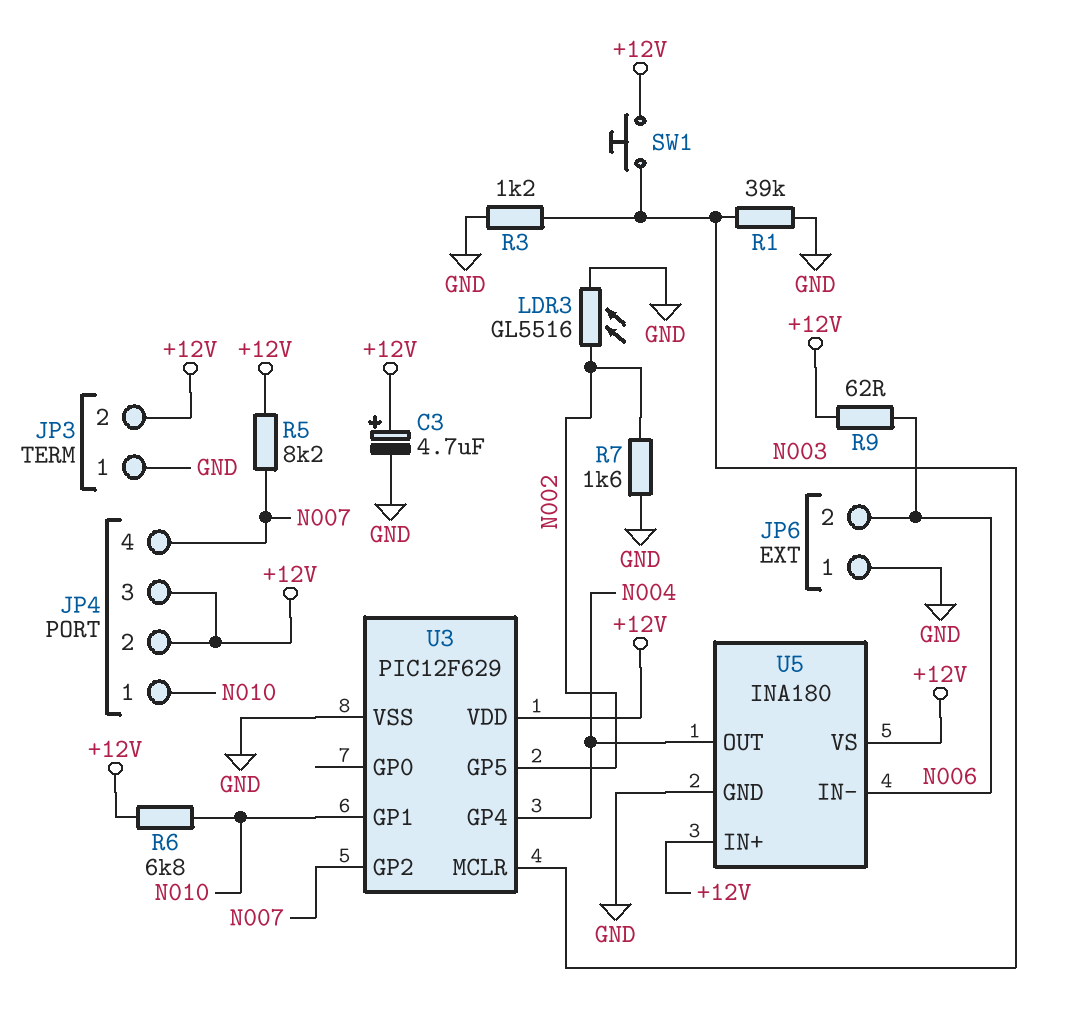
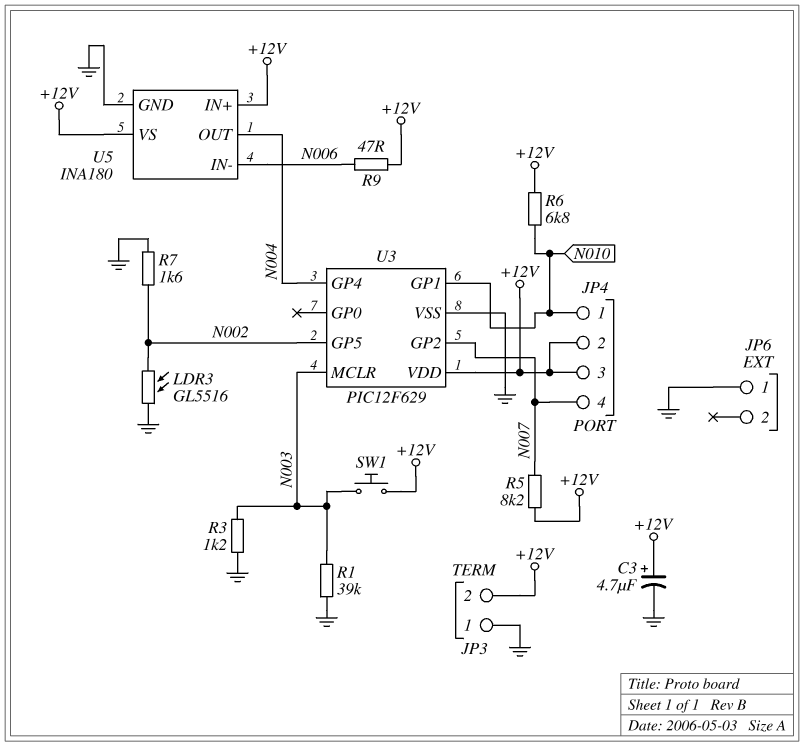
JP6 pin 2: N006 -> none
R9: 62 (+12V, N006) -> 47 (+12V, N006)

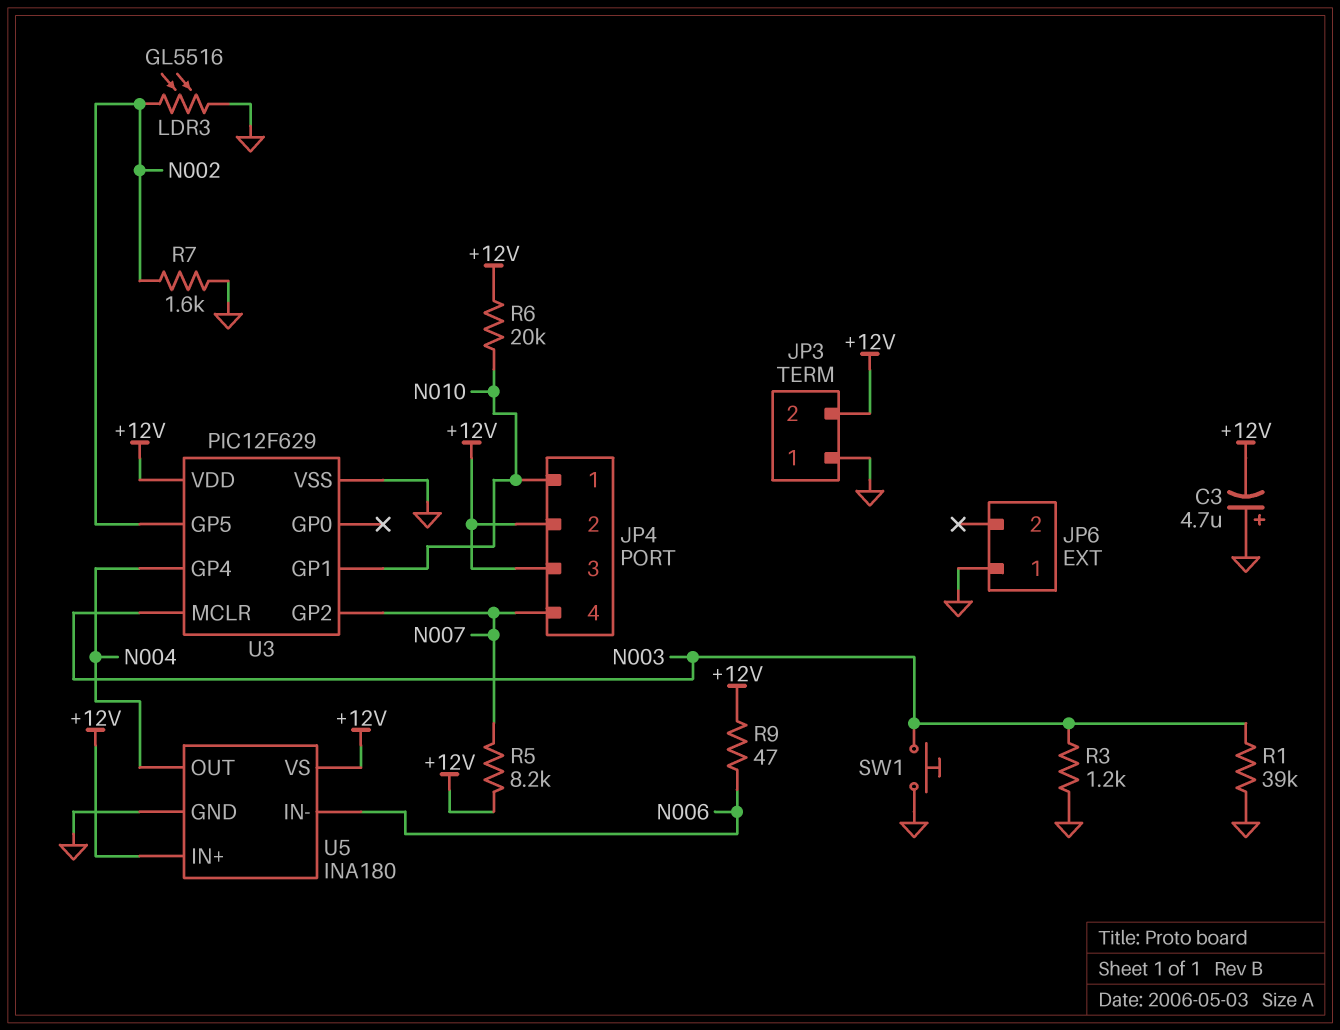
C3: 4.7uF (plus +12V, minus GND) -> 4.7uF (plus GND, minus +12V)
R6: 6.8k (+12V, N010) -> 20k (+12V, N010)
SW1: button (+12V, N003) -> button (GND, N003)

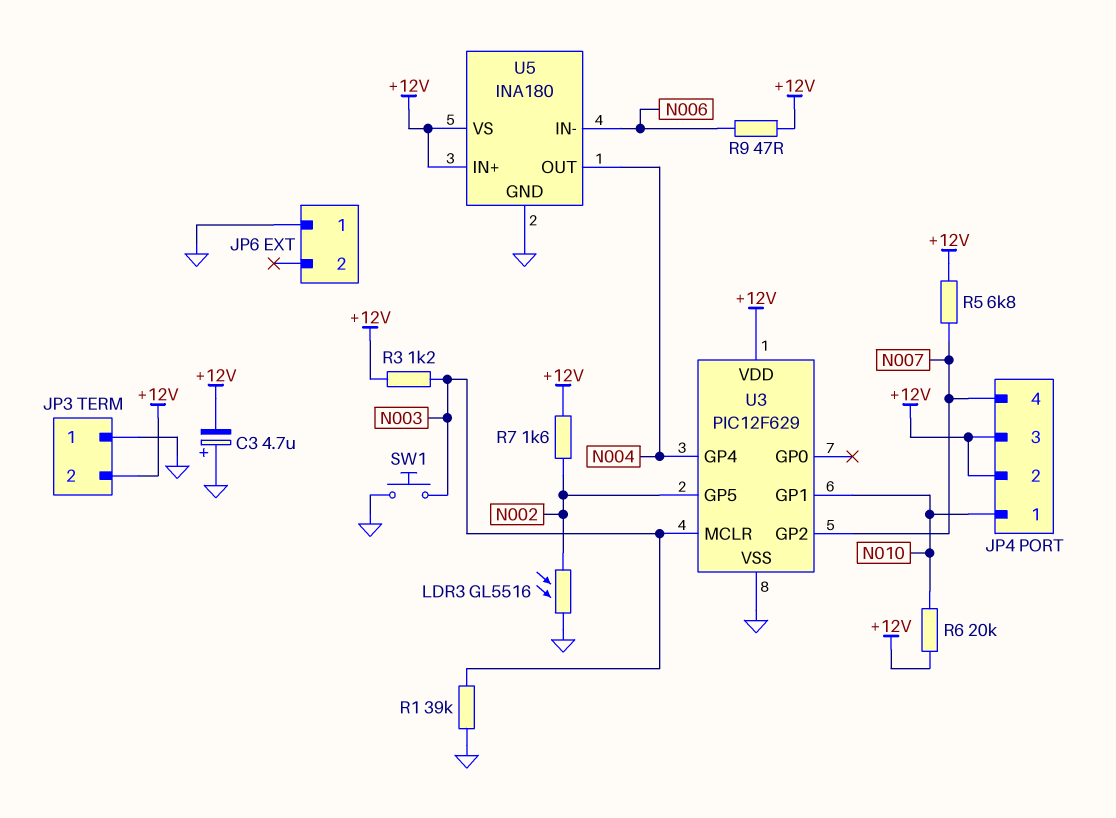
R3: 1.2k (GND, N003) -> 1.2k (+12V, N003)
R5: 8.2k (+12V, N007) -> 6.8k (+12V, N007)
R7: 1.6k (GND, N002) -> 1.6k (+12V, N002)

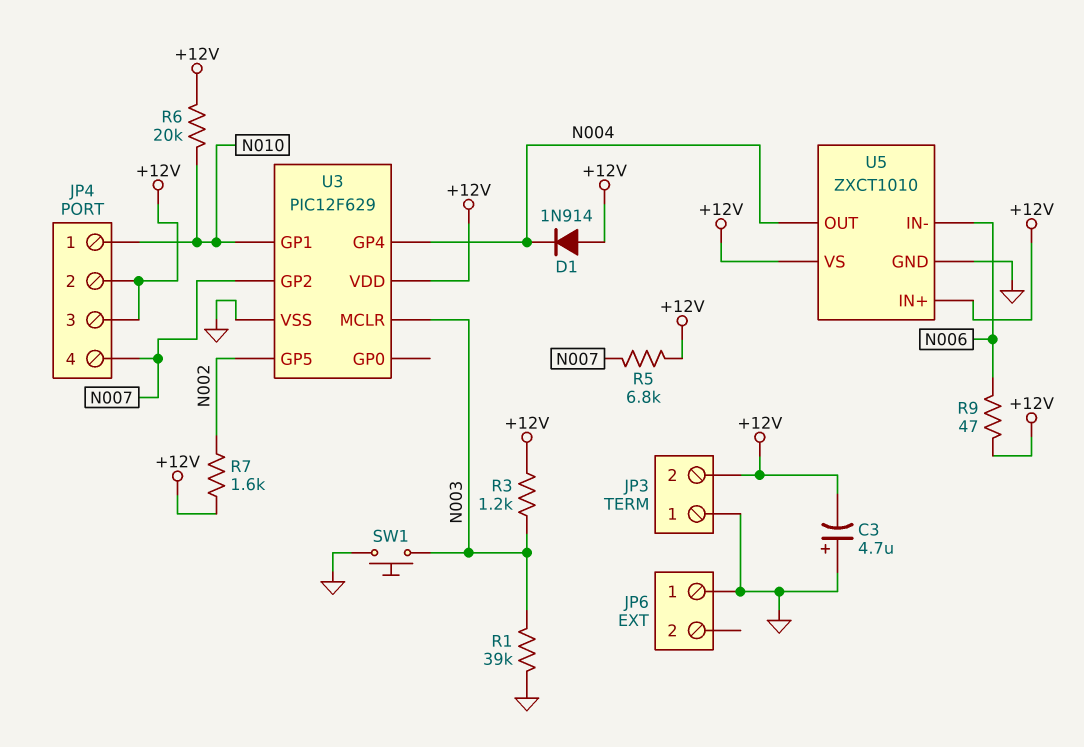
D1: none -> diode 1N914 (A +12V, K N004)
LDR3: GL5516 (GND, N002) -> none
U5: INA180 -> ZXCT1010

